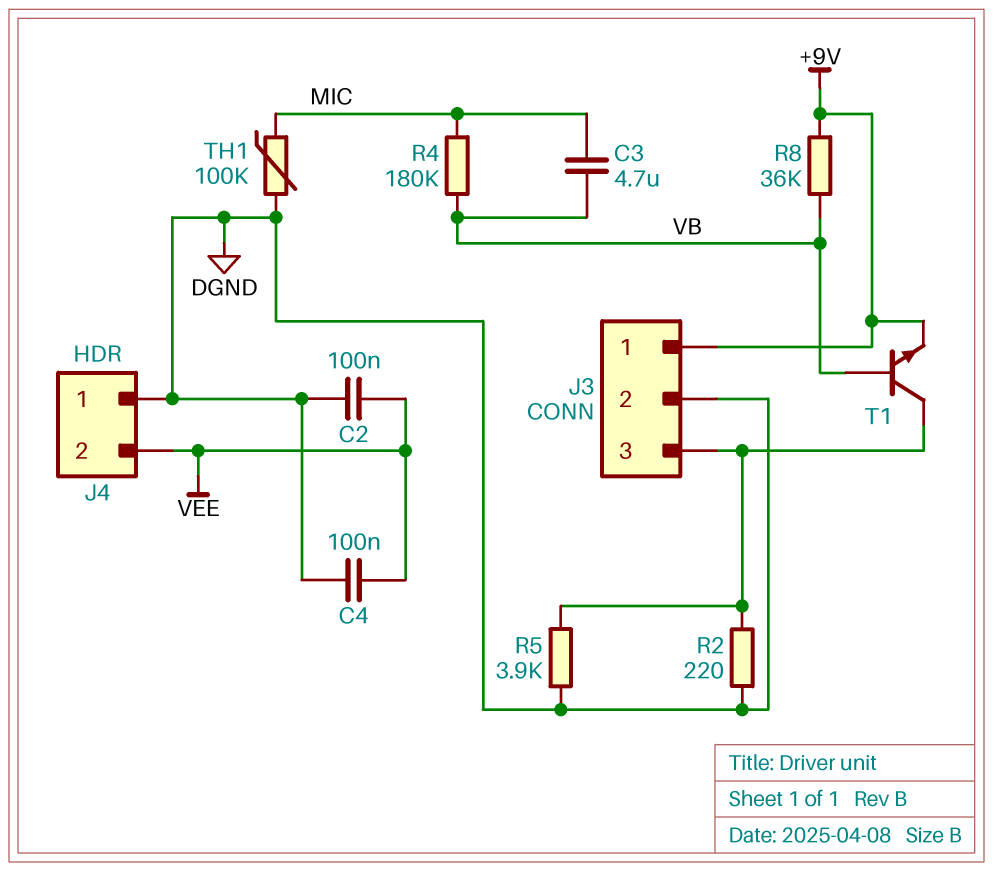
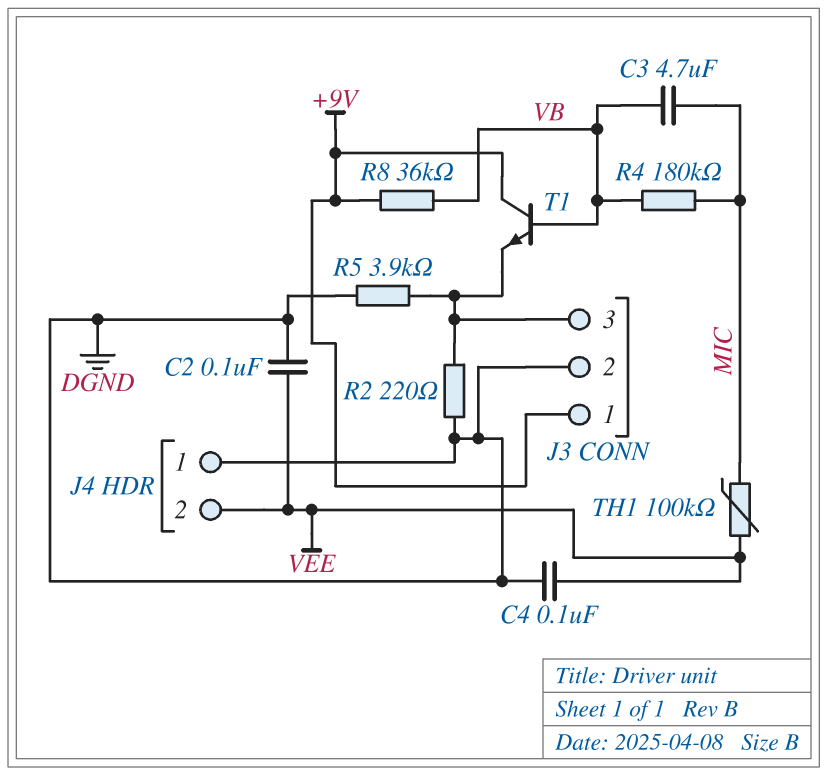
T1: NPN (B VB, C J3/3, E +9V) -> NPN (B VB, C +9V, E J3/3)
TH1: 100k (DGND, MIC) -> 100k (MIC, VEE)

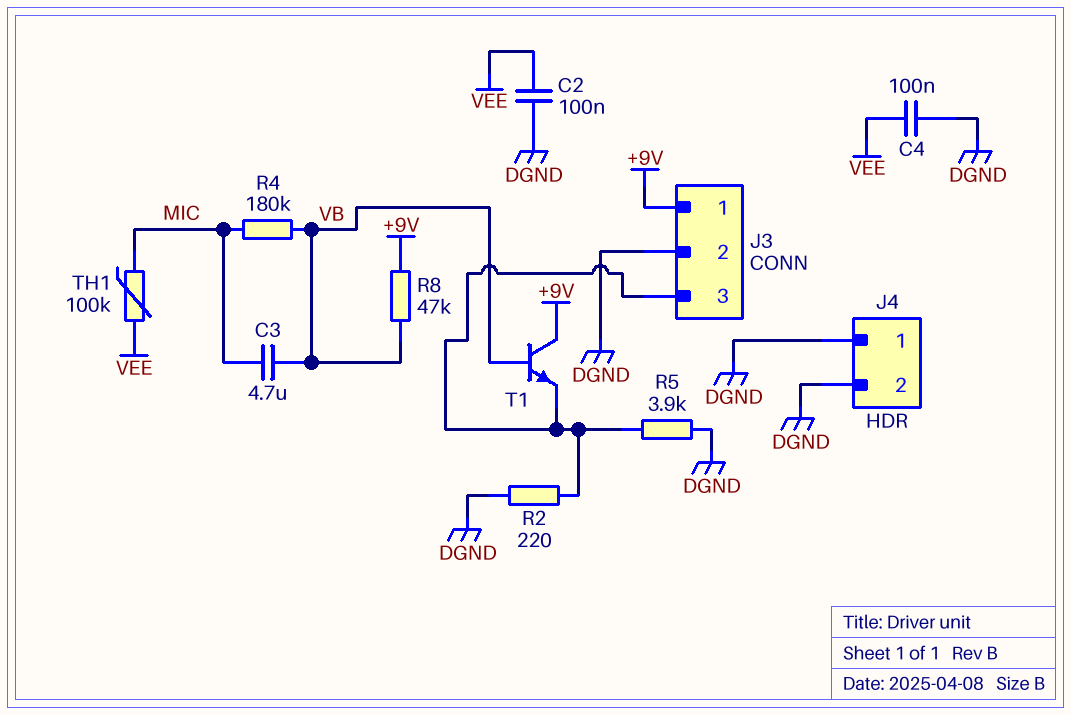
J4 pin 2: VEE -> DGND
R8: 36k (+9V, VB) -> 47k (+9V, VB)

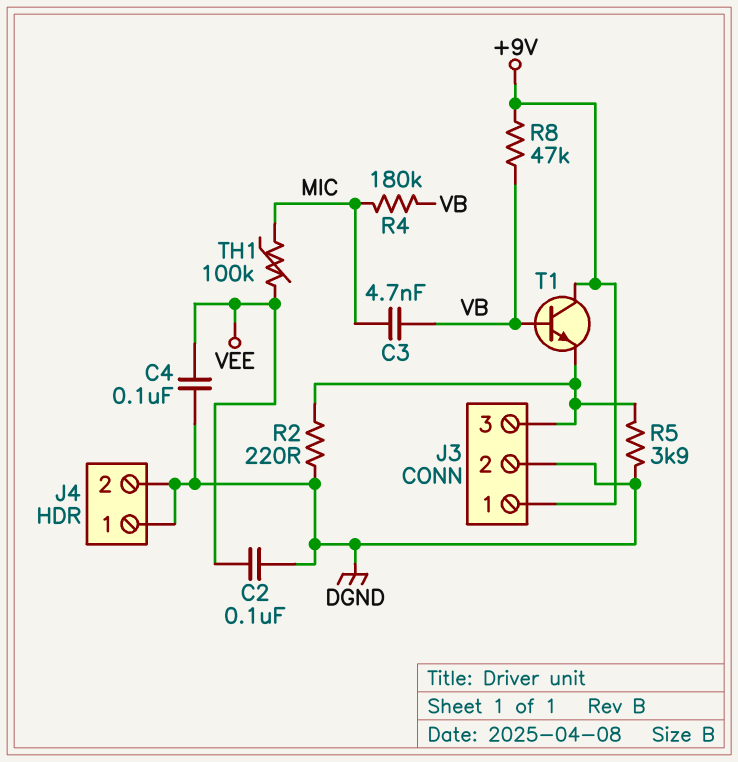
C3: 4.7uF (MIC, VB) -> 4.7nF (MIC, VB)

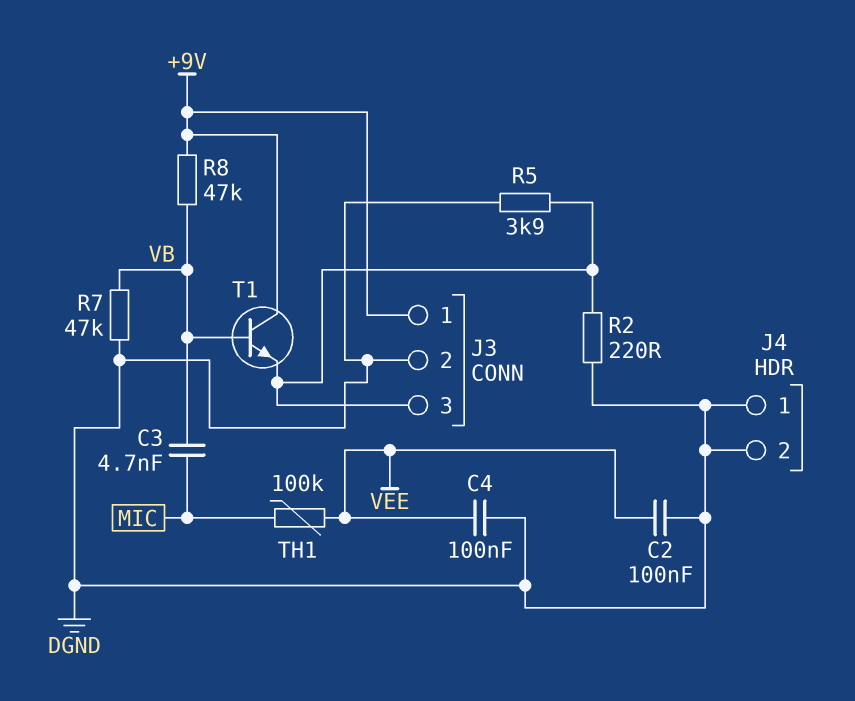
R4: 180k (MIC, VB) -> none
R7: none -> 47k (DGND, VB)

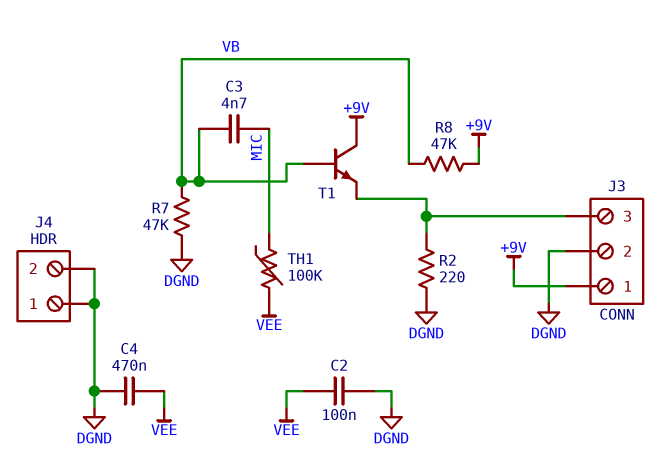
C4: 100nF (DGND, VEE) -> 470nF (DGND, VEE)
R5: 3.9k (DGND, J3/3) -> none

